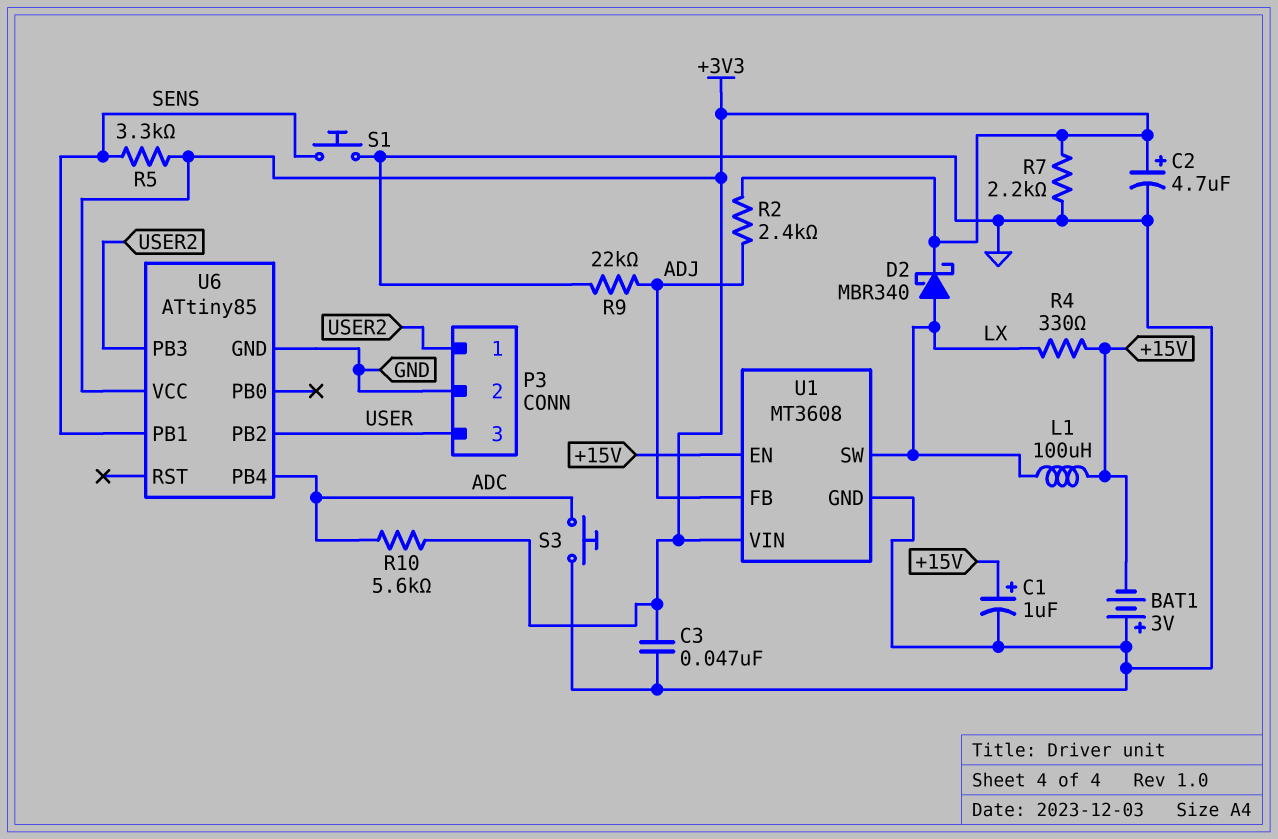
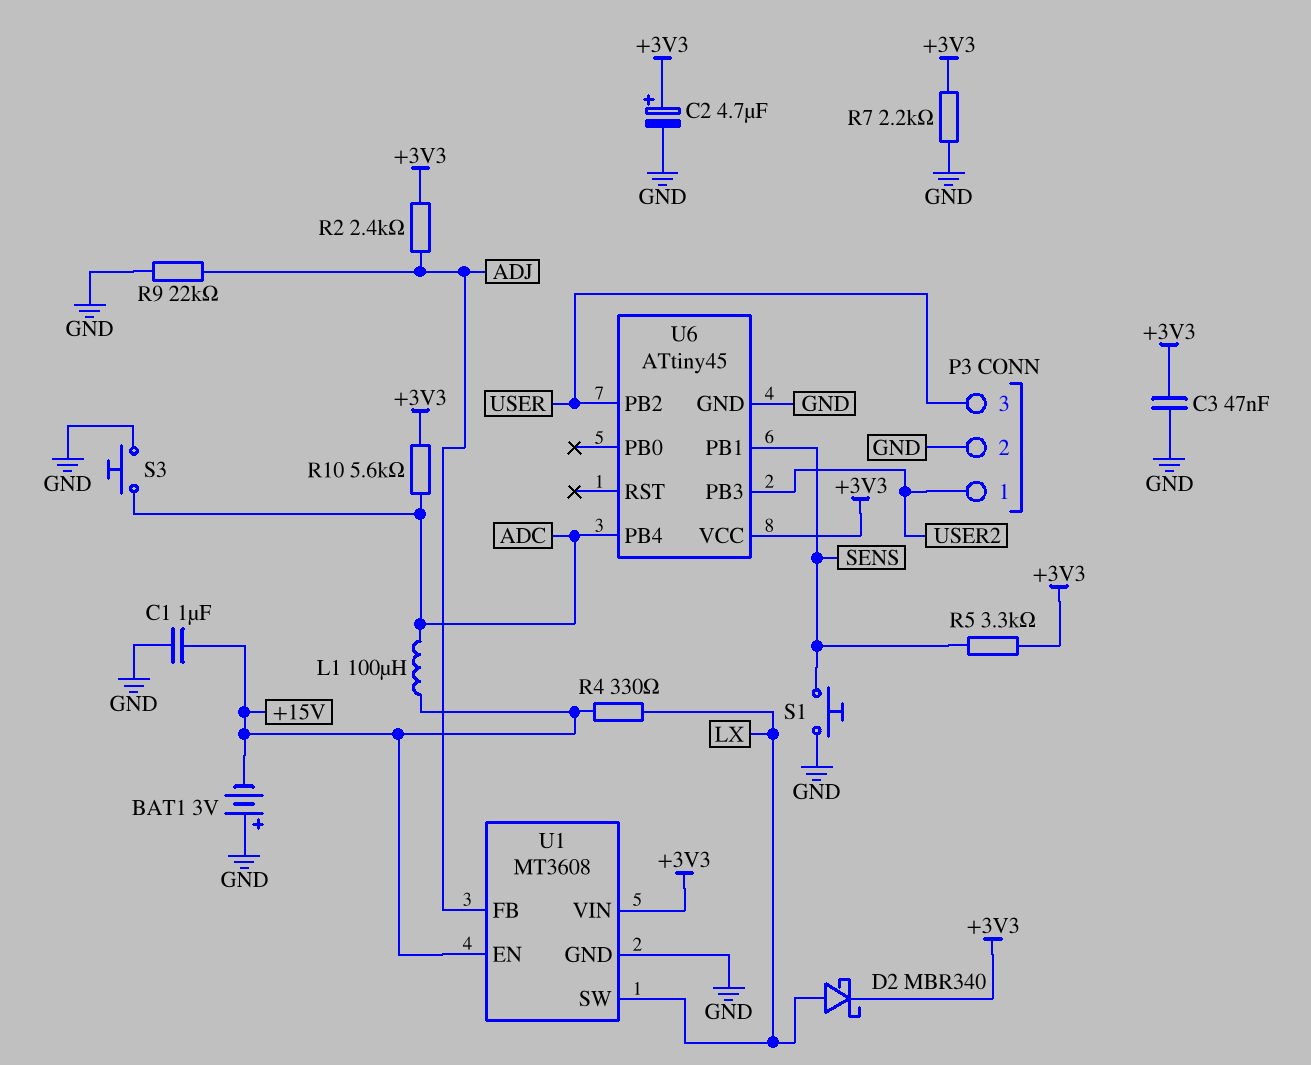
C1: 1uF (plus +15V, minus GND) -> 1uF (+15V, GND)
L1: 100uH (+15V, LX) -> 100uH (+15V, ADC)
U6: ATtiny85 -> ATtiny45

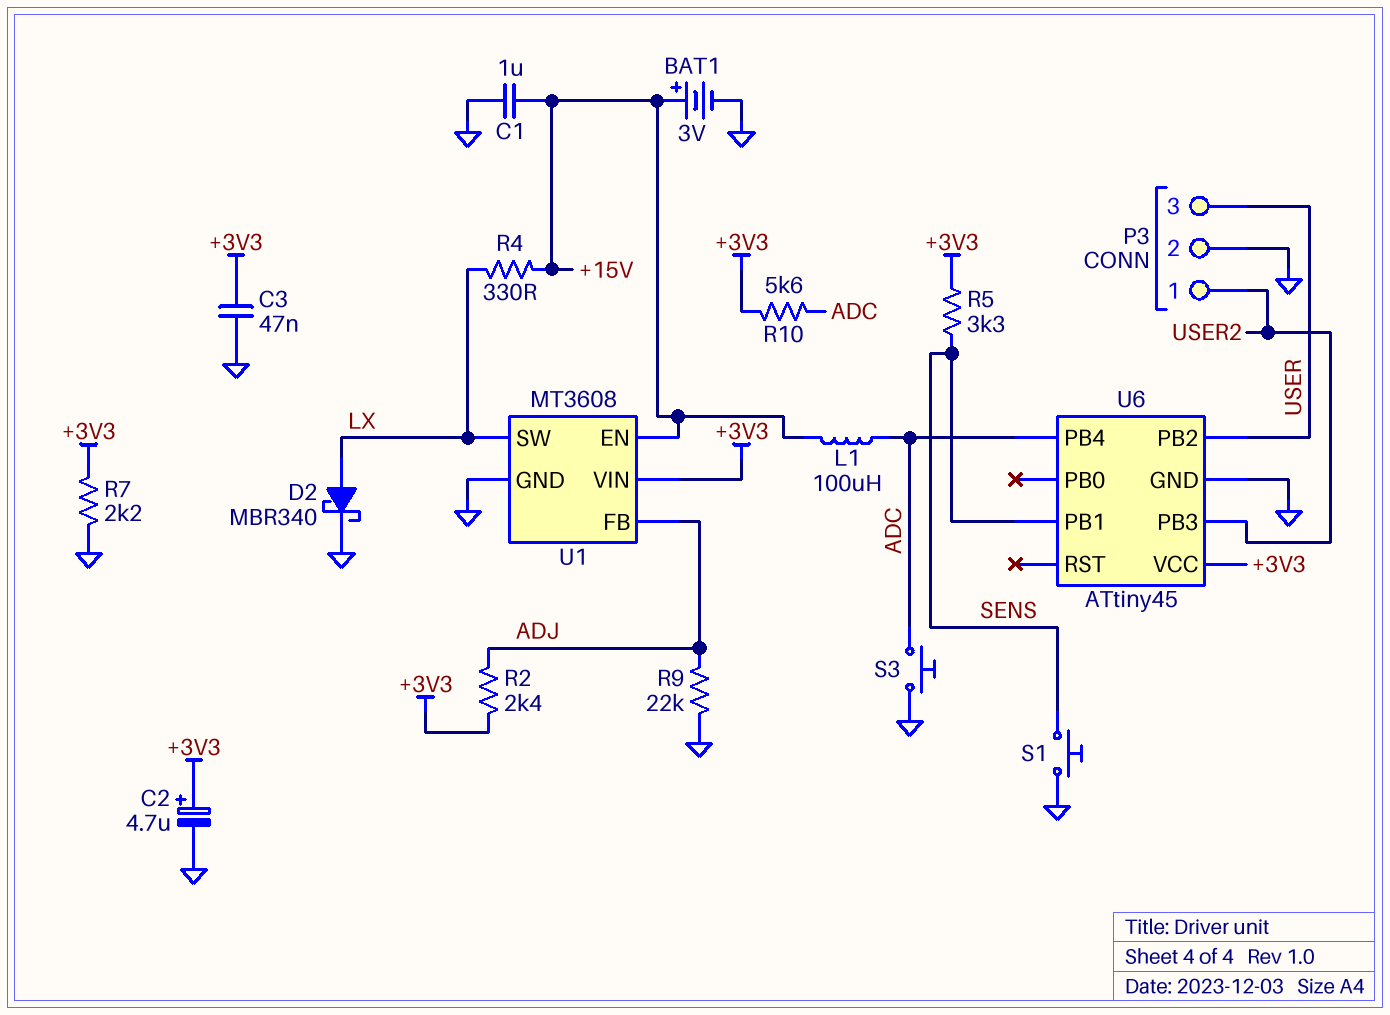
BAT1: 3V (plus GND, minus +15V) -> 3V (plus +15V, minus GND)
D2: schottky MBR340 (A LX, K +3V3) -> schottky MBR340 (A LX, K GND)

